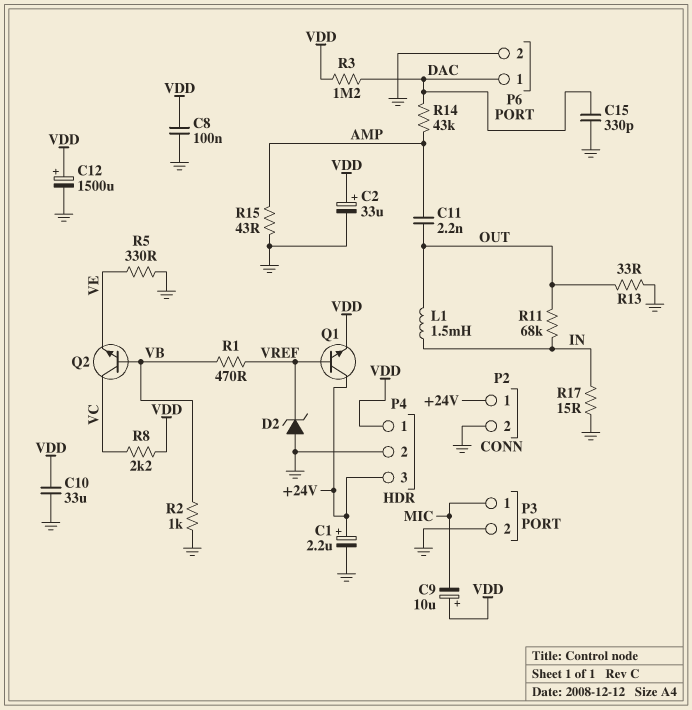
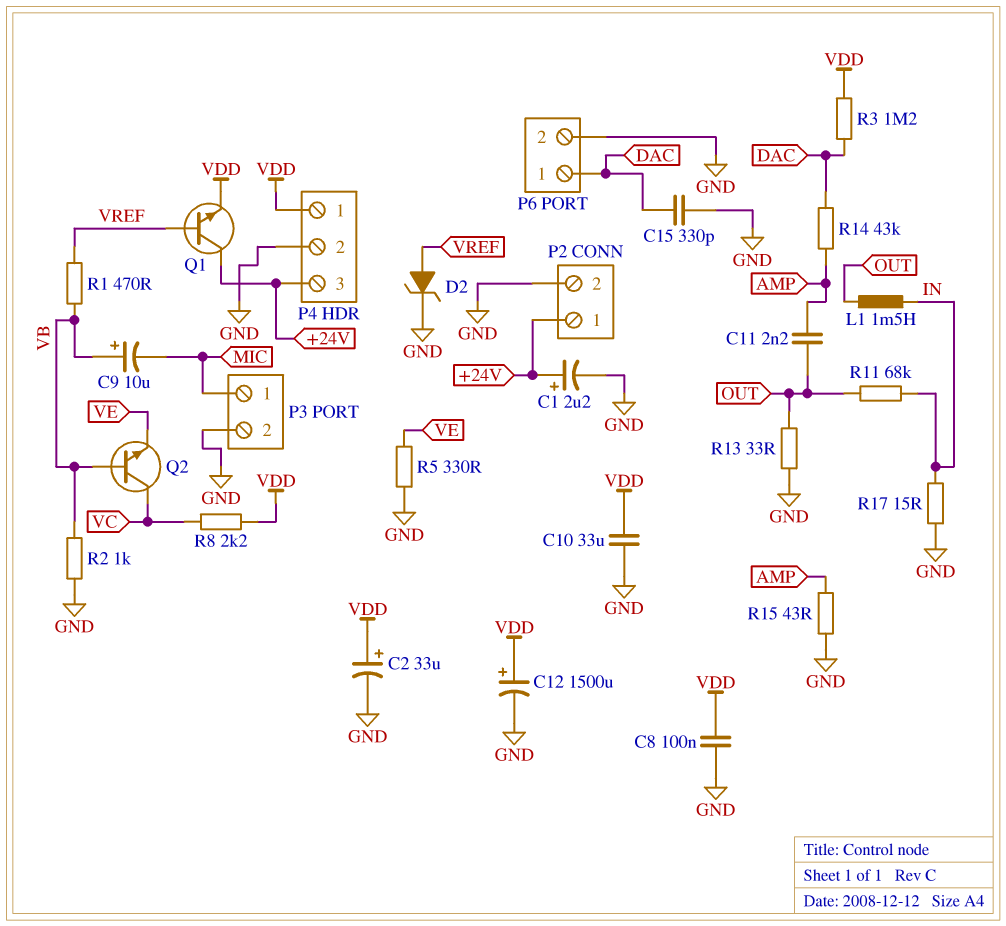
C9: 10uF (plus VDD, minus MIC) -> 10uF (plus VB, minus MIC)
D2: zener (A GND, K VREF) -> zener (A VREF, K GND)

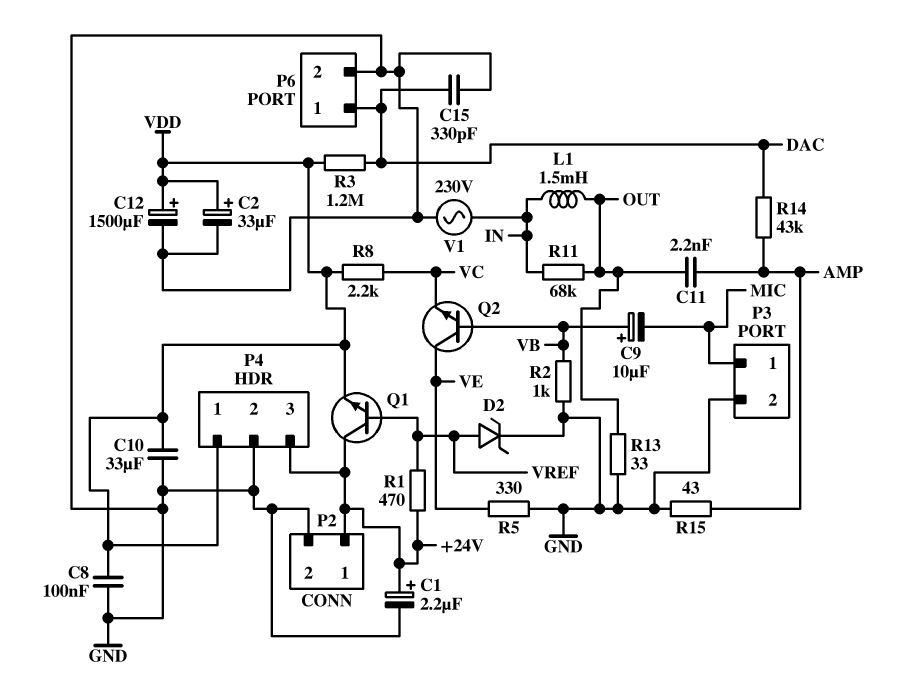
Q2: NPN (B VB, C VC, E VE) -> NPN (B VB, C VE, E VC)
R1: 470 (VB, VREF) -> 470 (+24V, VREF)
R17: 15 (GND, IN) -> none
V1: none -> AC 230V (GND, IN)

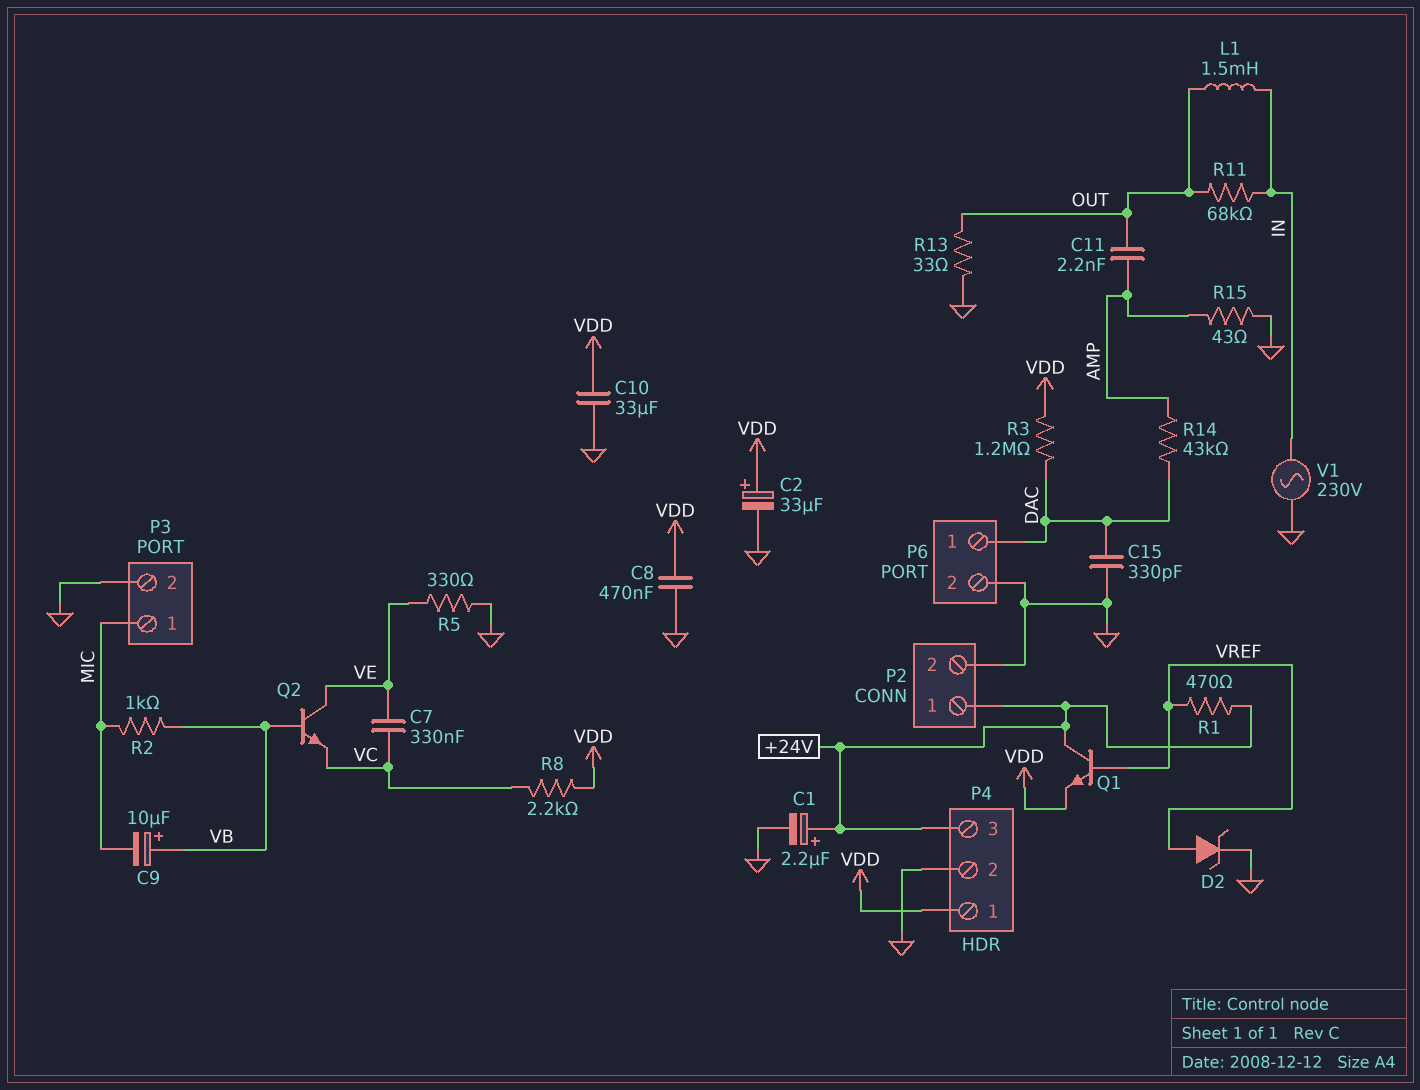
C7: none -> 330nF (VC, VE)
C8: 100nF (GND, VDD) -> 470nF (GND, VDD)
C12: 1500uF (plus VDD, minus GND) -> none
R2: 1k (GND, VB) -> 1k (MIC, VB)

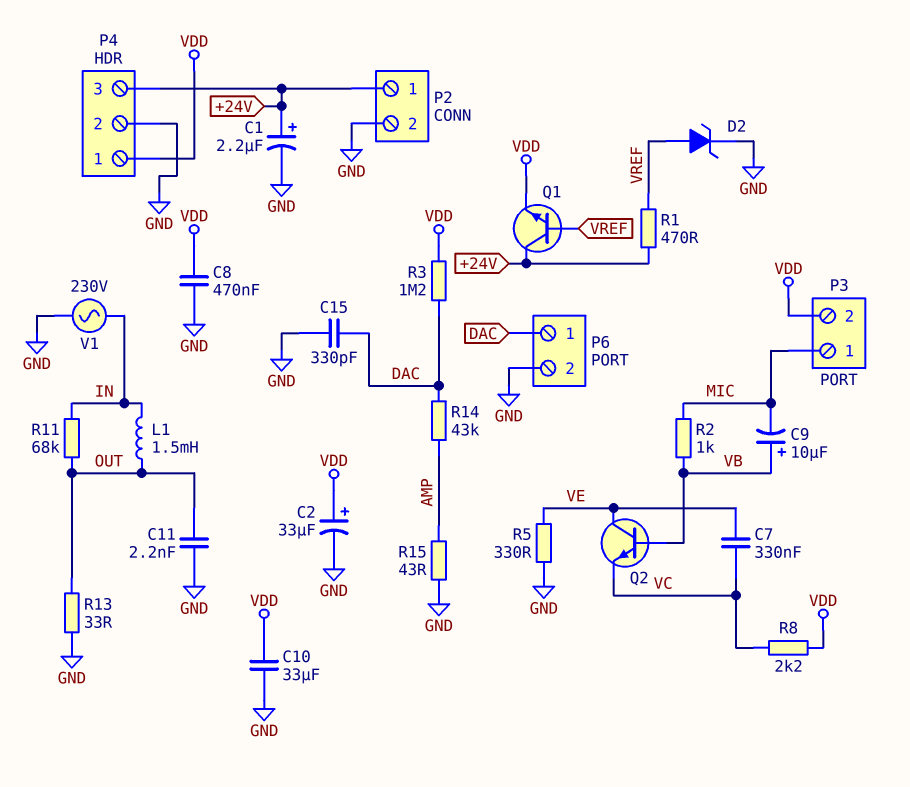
C11: 2.2nF (AMP, OUT) -> 2.2nF (GND, OUT)
P3 pin 2: GND -> VDD

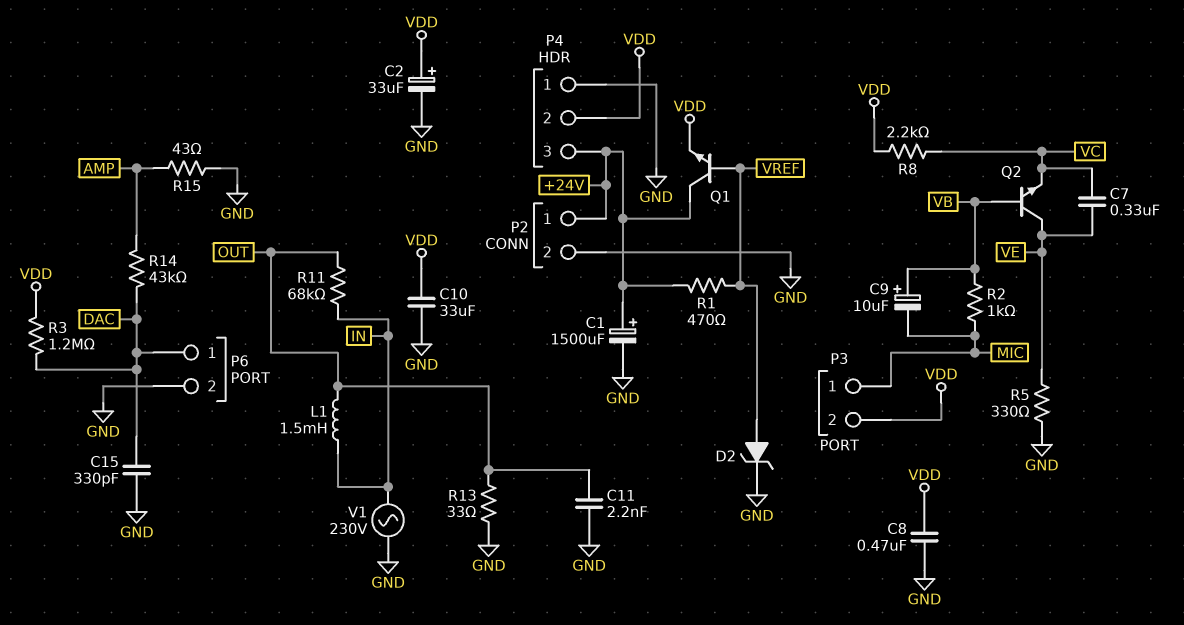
C1: 2.2uF (plus +24V, minus GND) -> 1500uF (plus +24V, minus GND)
P4 pin 1: VDD -> GND
P4 pin 2: GND -> VDD

